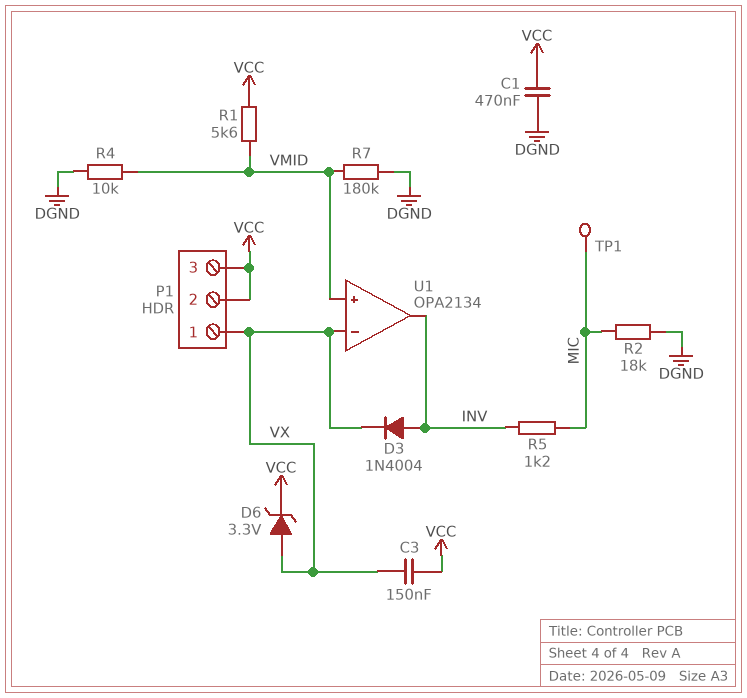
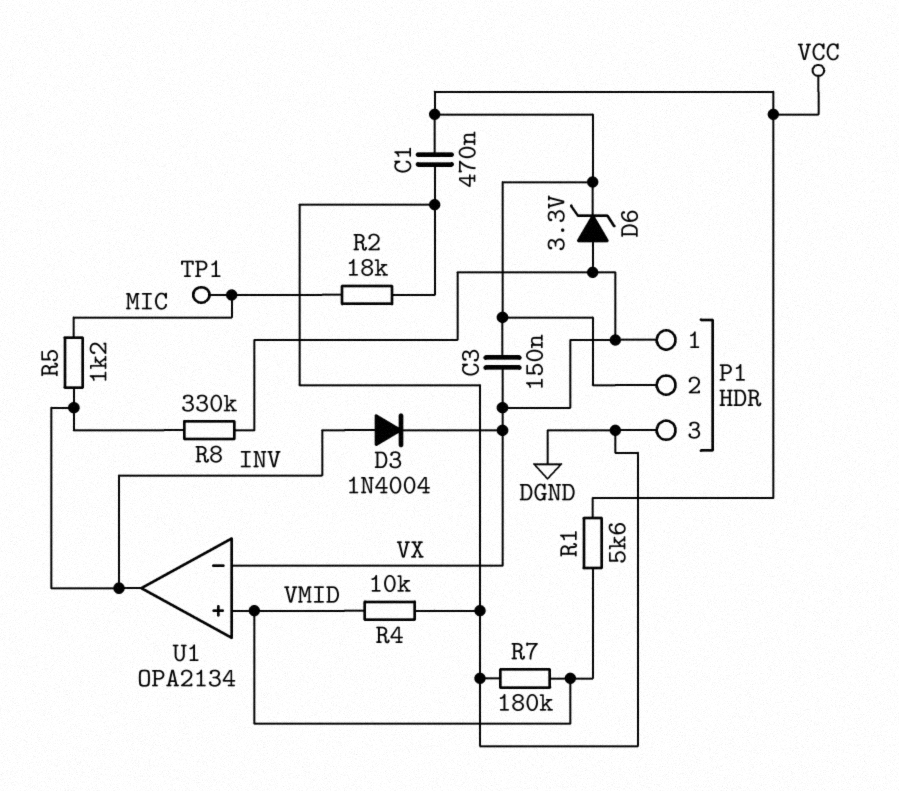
P1 pin 3: VCC -> DGND
R8: none -> 330k (INV, VX)

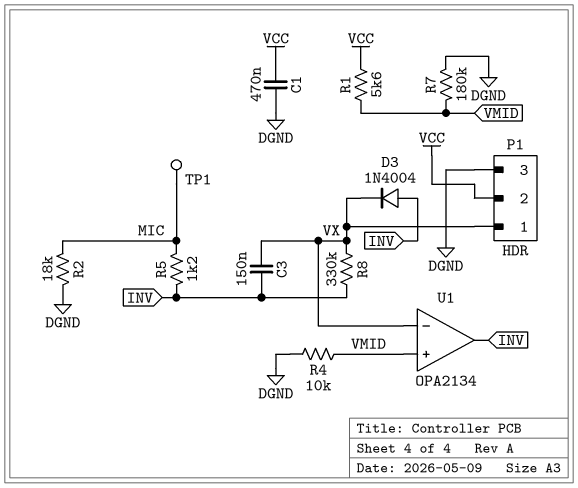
C3: 150nF (VCC, VX) -> 150nF (INV, VX)
D6: zener 3.3V (A VX, K VCC) -> none

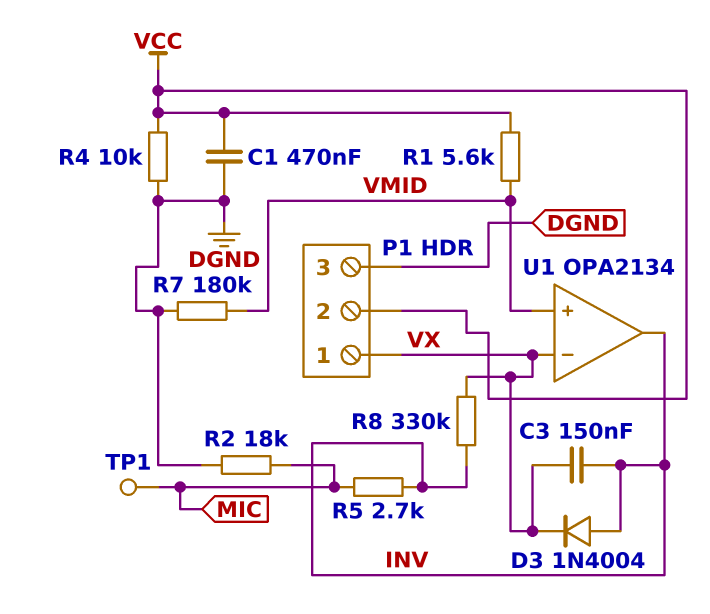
R4: 10k (DGND, VMID) -> 10k (DGND, VCC)
R5: 1.2k (INV, MIC) -> 2.7k (INV, MIC)

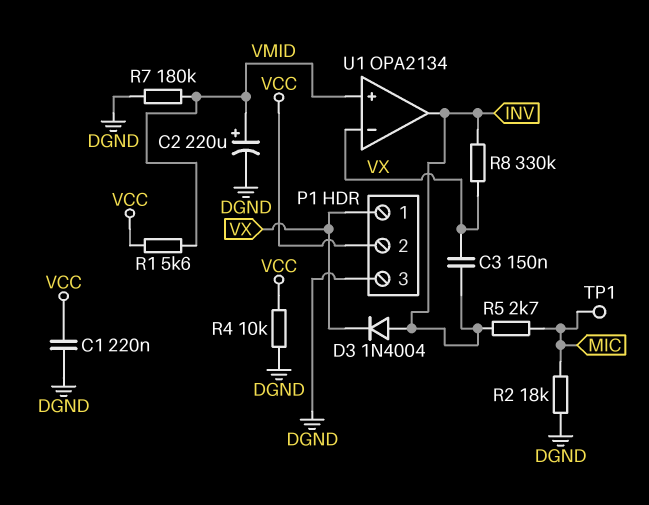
C1: 470nF (DGND, VCC) -> 220nF (DGND, VCC)
C2: none -> 220uF (plus VMID, minus DGND)

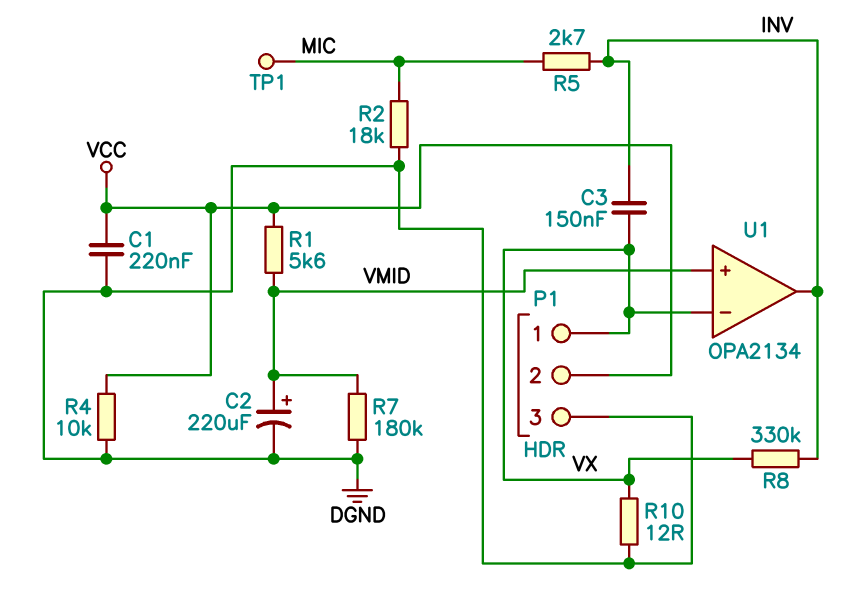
D3: diode 1N4004 (A INV, K VX) -> none
R10: none -> 12 (DGND, VX)

